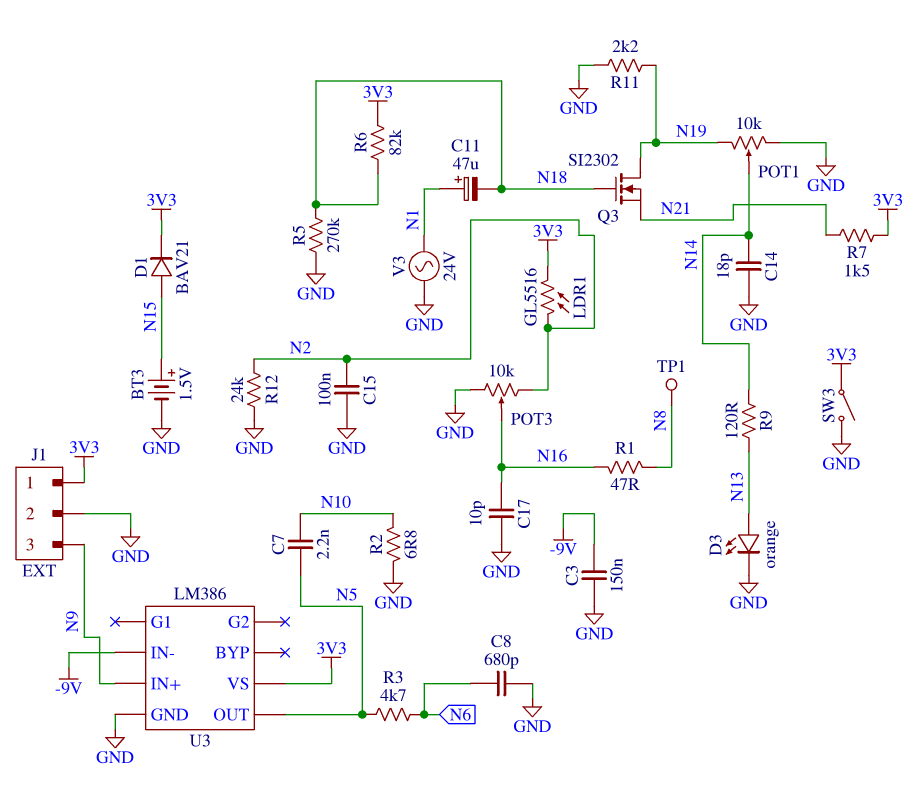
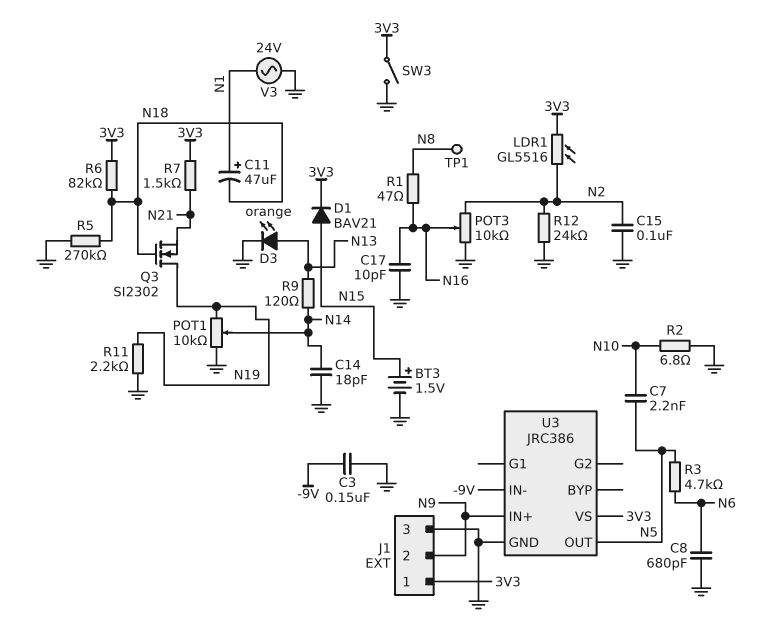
J1 pin 2: GND -> N9
J1 pin 3: N9 -> GND
U3: LM386 -> JRC386

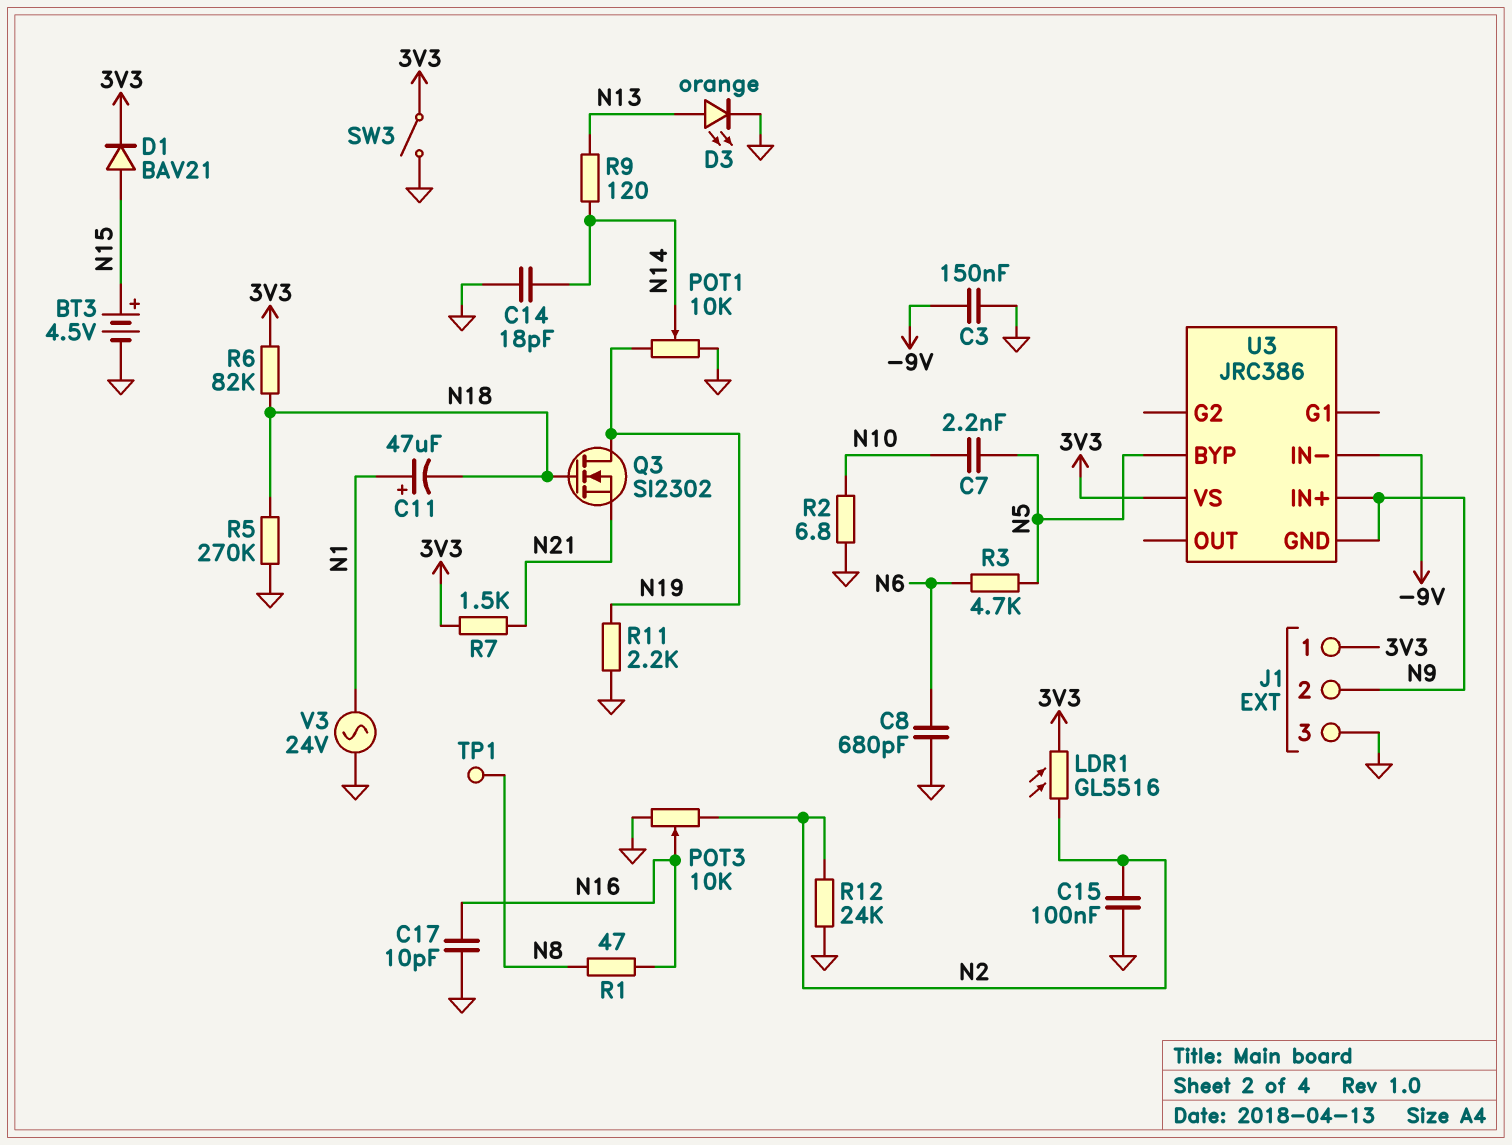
BT3: 1.5V (plus N15, minus GND) -> 4.5V (plus N15, minus GND)
U3 pin BYP: none -> N5
U3 pin GND: GND -> N9
U3 pin OUT: N5 -> none

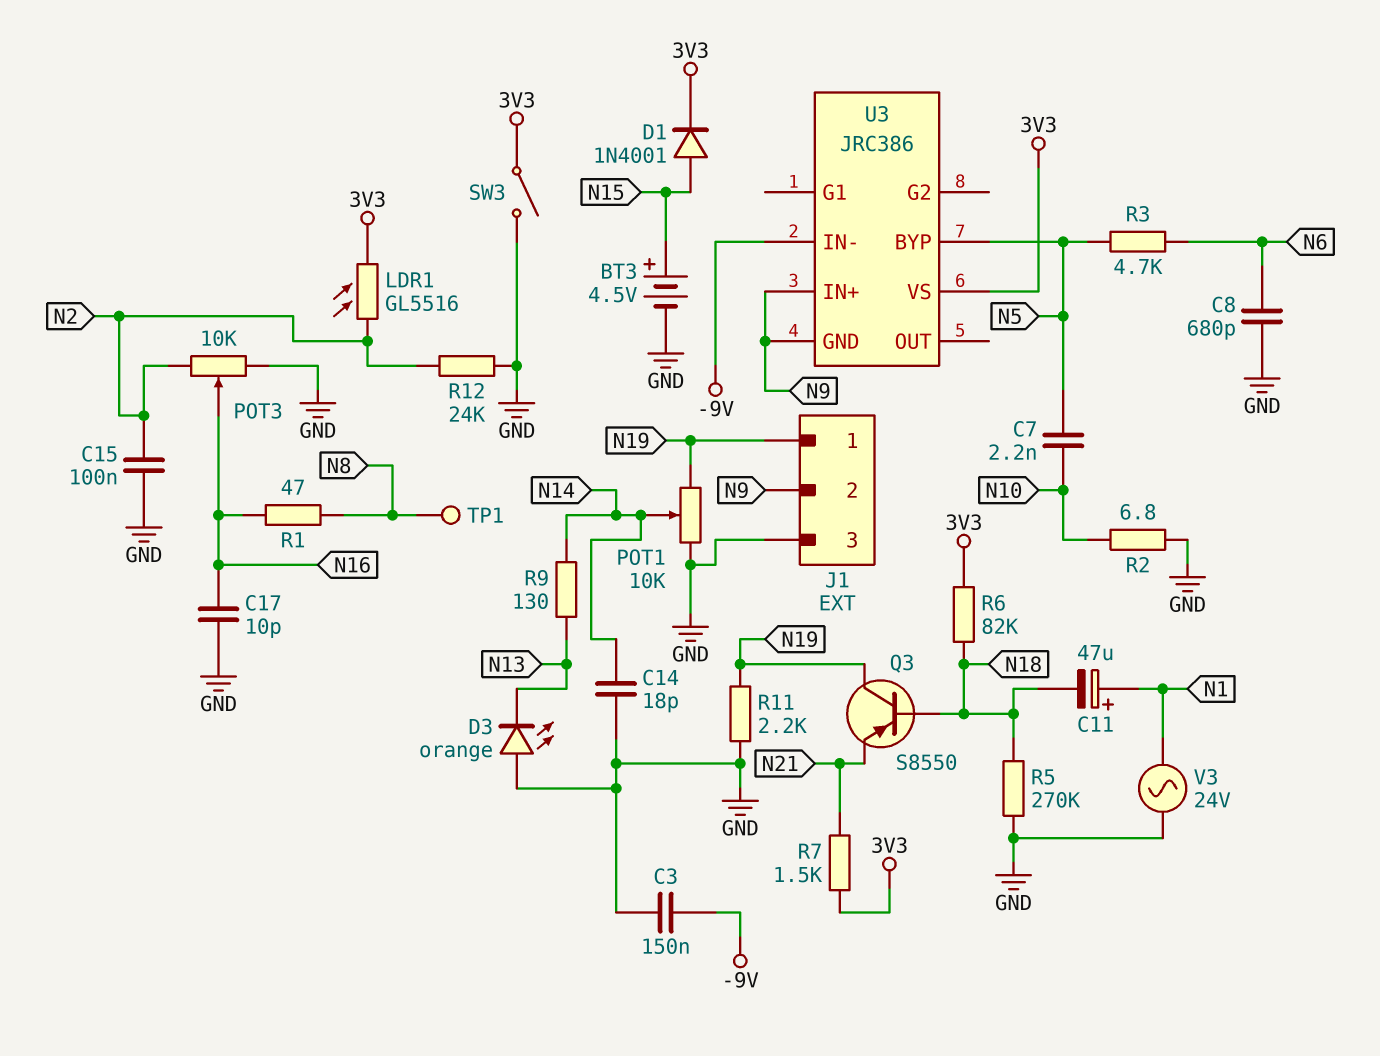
D1: diode BAV21 (A N15, K 3V3) -> diode 1N4001 (A N15, K 3V3)
D3: LED orange (A N13, K GND) -> LED orange (A GND, K N13)
J1 pin 1: 3V3 -> N19
Q3: NMOS SI2302 (G N18, D N19, S N21) -> PNP S8550 (B N18, C N19, E N21)
R9: 120 (N13, N14) -> 130 (N13, N14)

